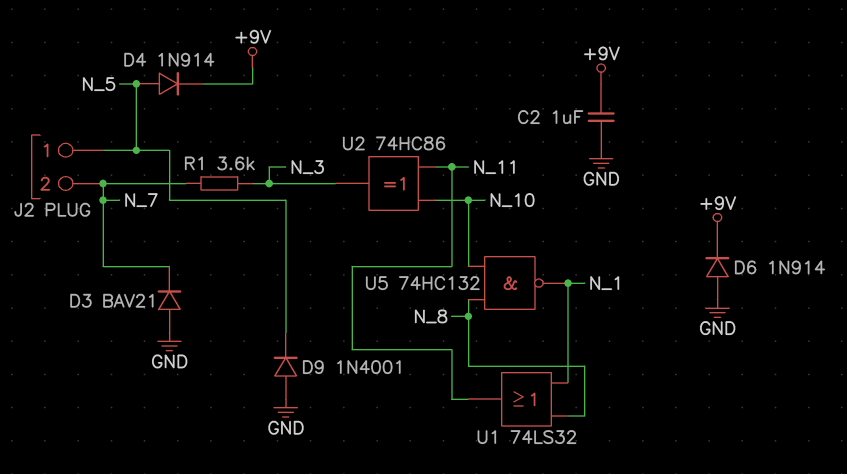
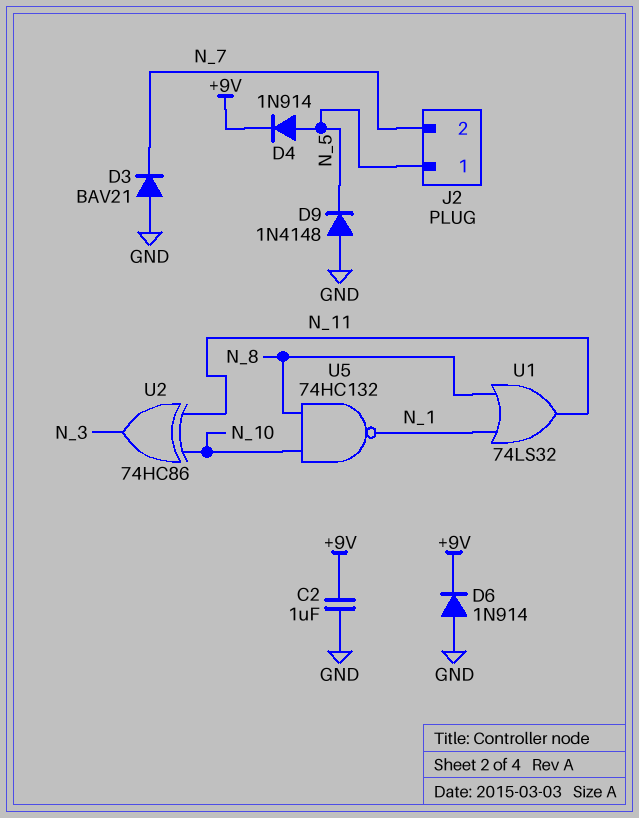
D9: diode 1N4001 (A GND, K N_5) -> diode 1N4148 (A GND, K N_5)
R1: 3.6k (N_3, N_7) -> none

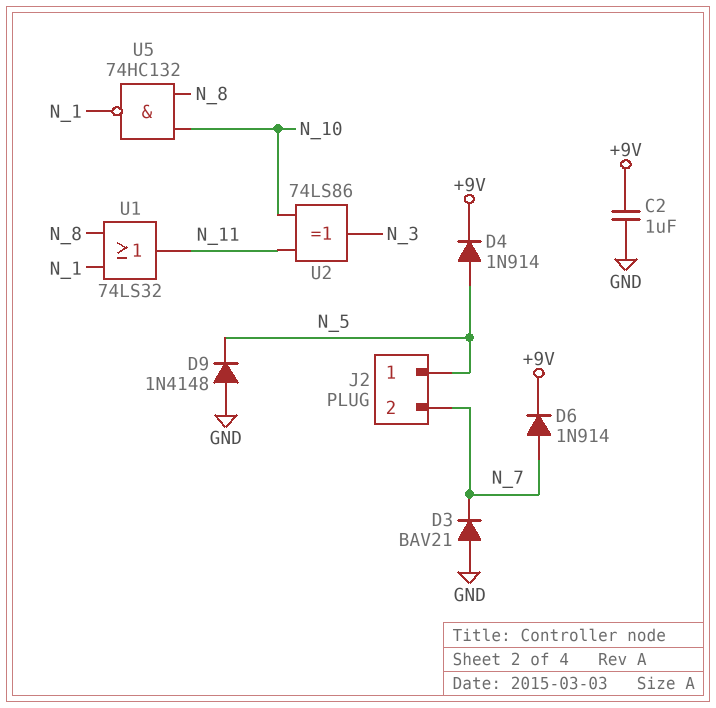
D6: diode 1N914 (A GND, K +9V) -> diode 1N914 (A N_7, K +9V)
U2: XOR 74HC86 (in N_10, in N_11, out N_3) -> XOR 74LS86 (in N_10, in N_11, out N_3)

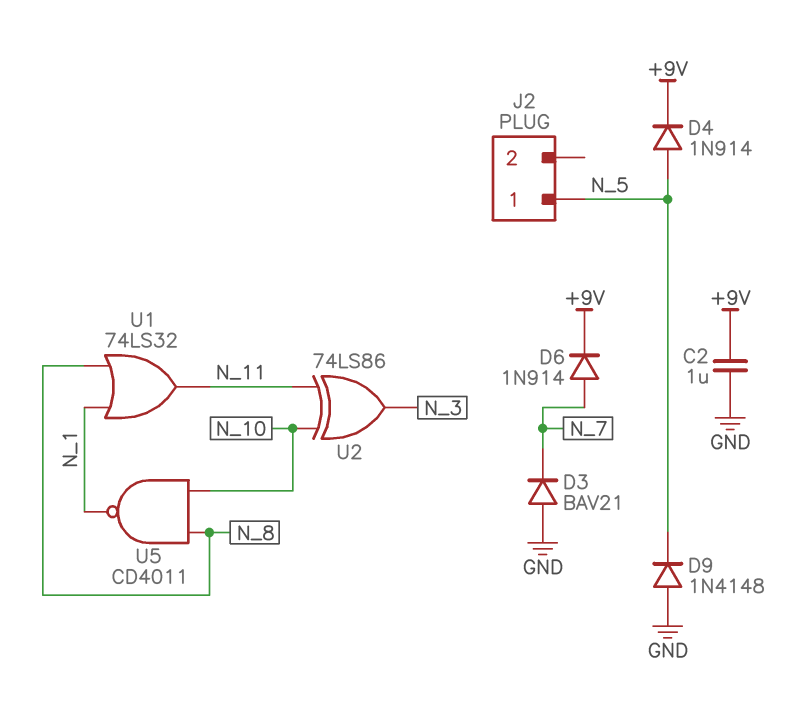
J2 pin 2: N_7 -> none
U5: NAND 74HC132 (in N_8, in N_10, out N_1) -> NAND CD4011 (in N_8, in N_10, out N_1)

